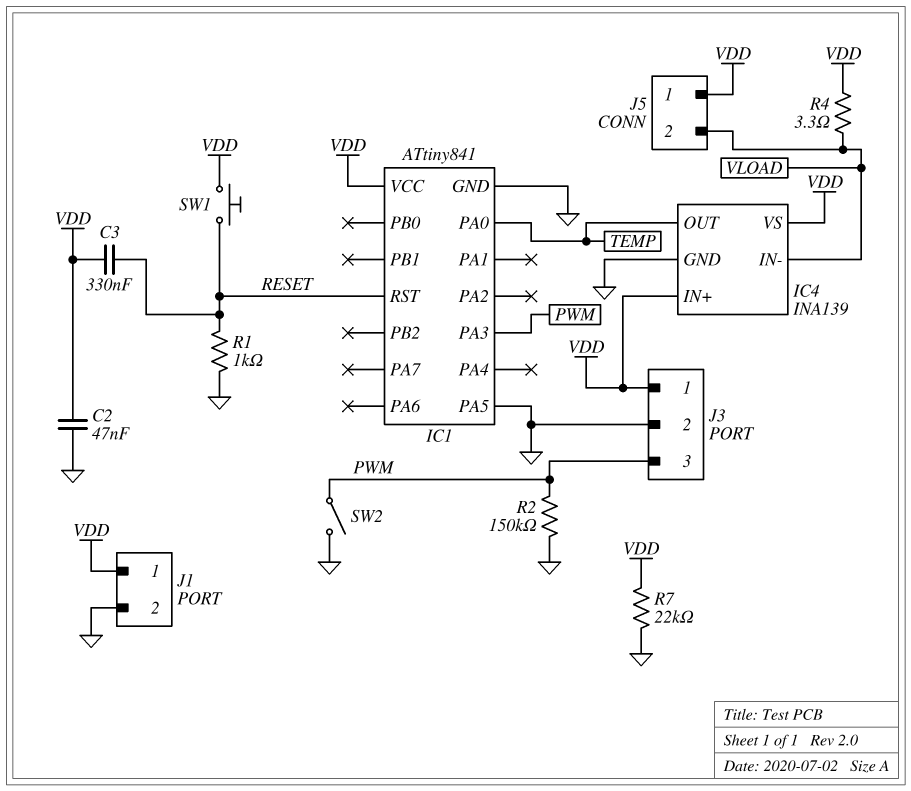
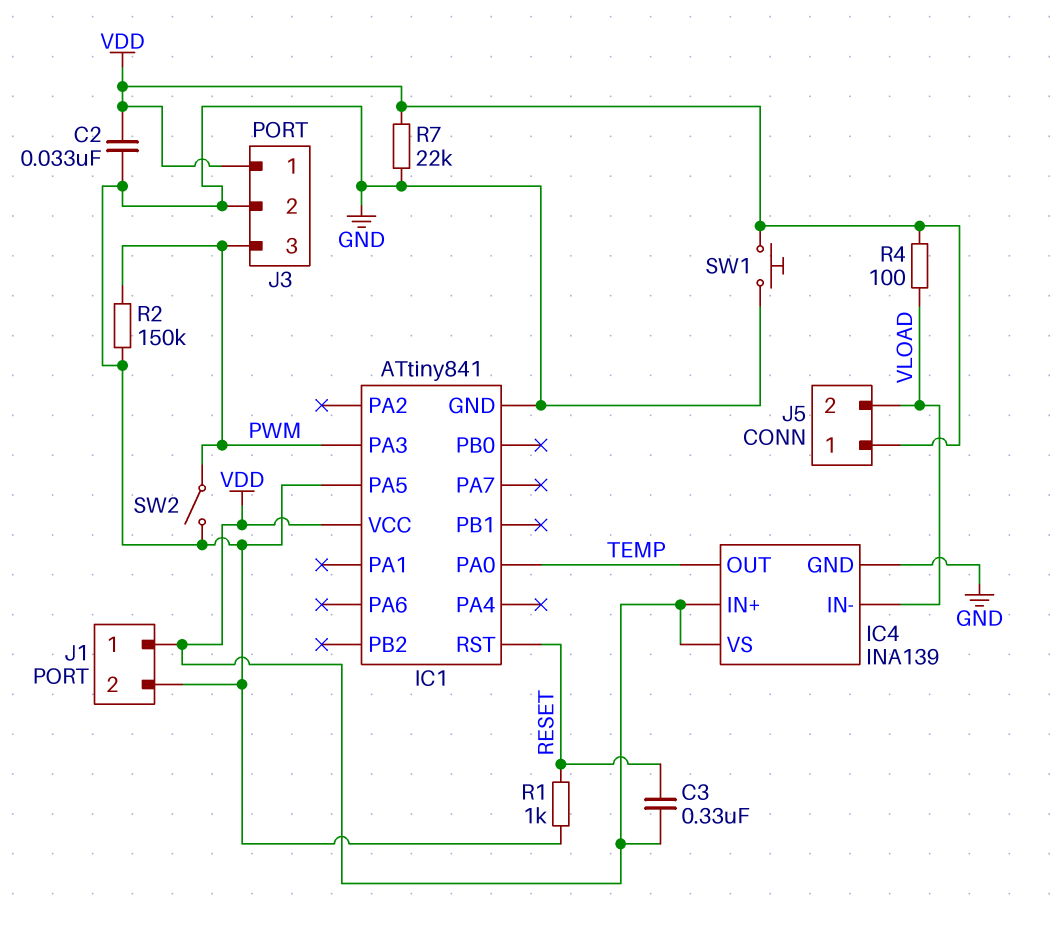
C2: 47nF (GND, VDD) -> 33nF (GND, VDD)
R4: 3.3 (VDD, VLOAD) -> 100 (VDD, VLOAD)
SW1: button (RESET, VDD) -> button (GND, VDD)

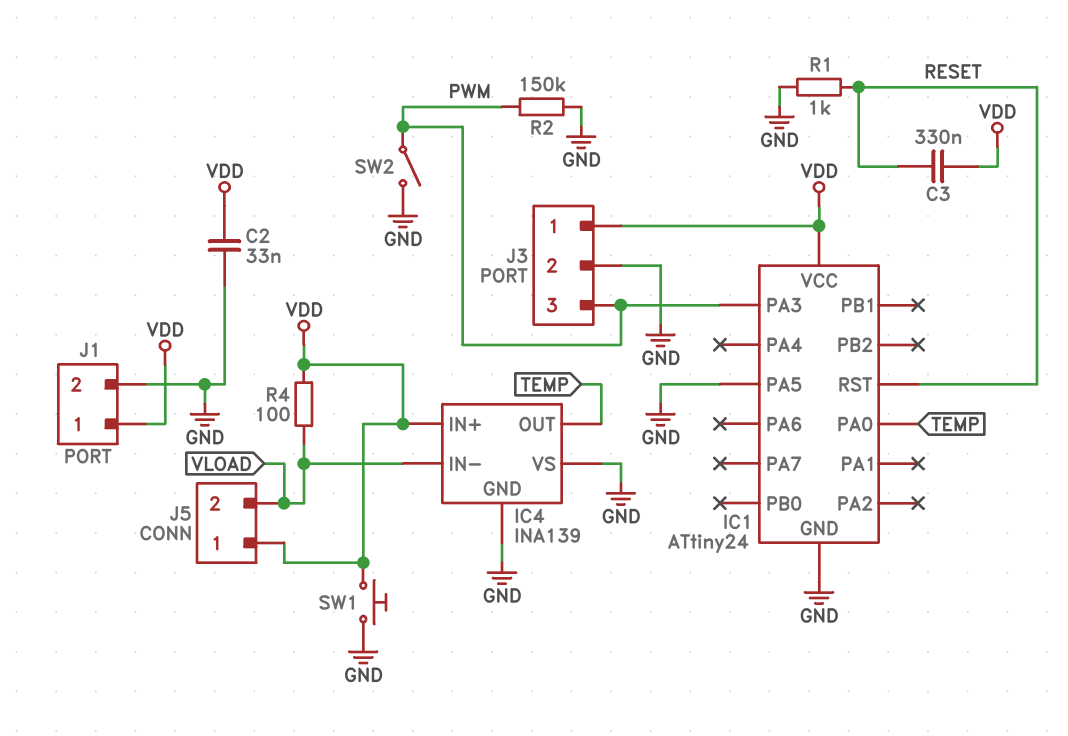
IC1: ATtiny841 -> ATtiny24
IC4 pin VS: VDD -> GND
R7: 22k (GND, VDD) -> none

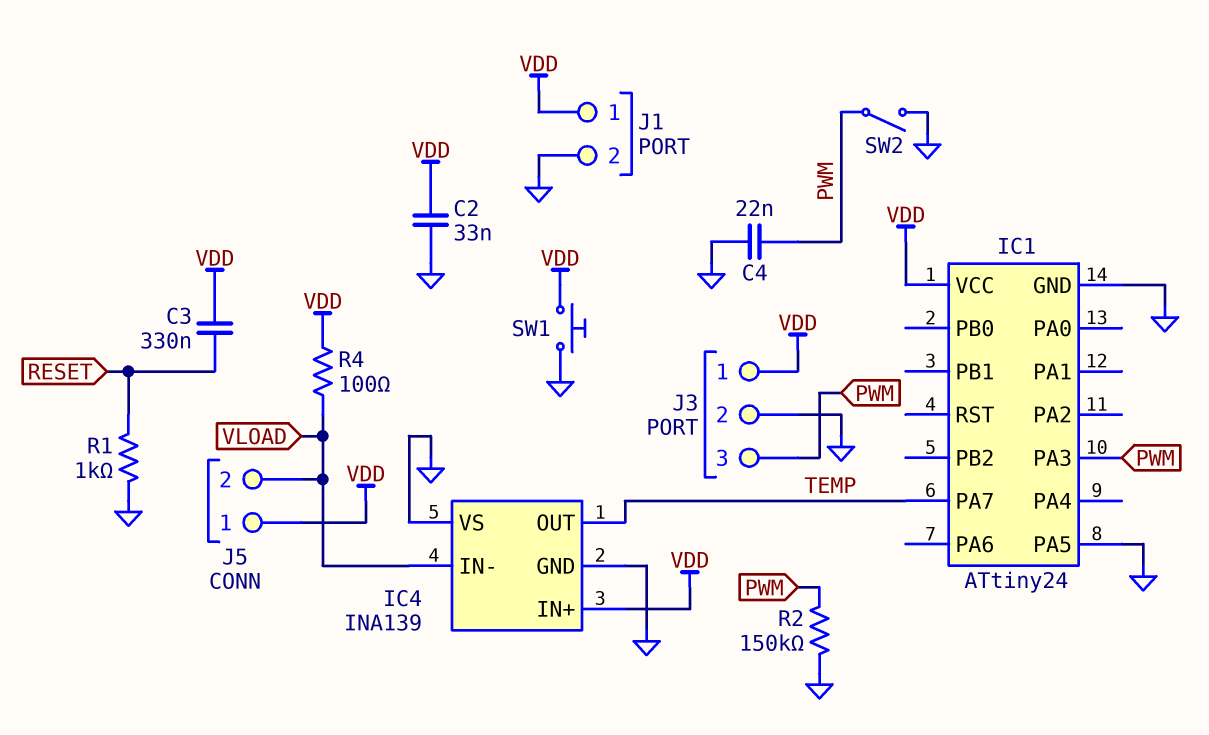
C4: none -> 22nF (GND, PWM)
IC1 pin PA0: TEMP -> none
IC1 pin PA7: none -> TEMP
IC1 pin RST: RESET -> none

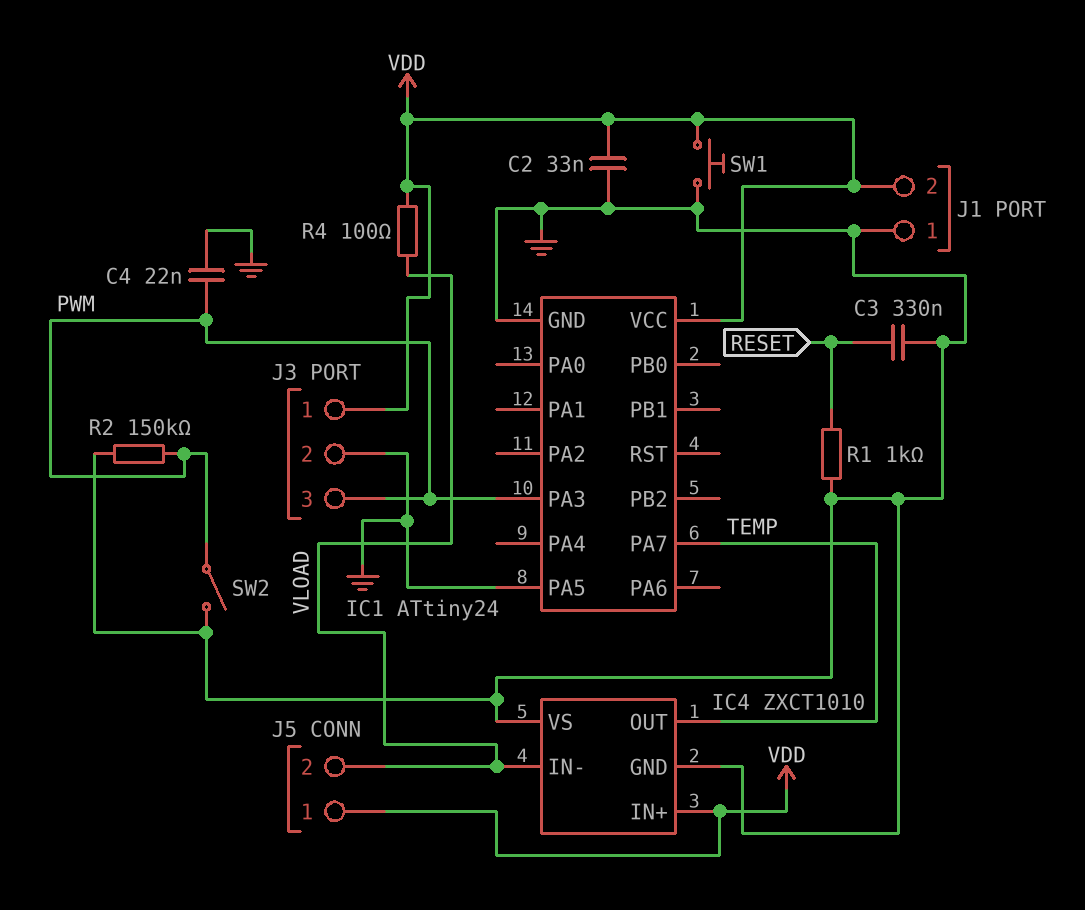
C3: 330nF (RESET, VDD) -> 330nF (GND, RESET)
IC4: INA139 -> ZXCT1010
J1 pin 1: VDD -> GND
J1 pin 2: GND -> VDD

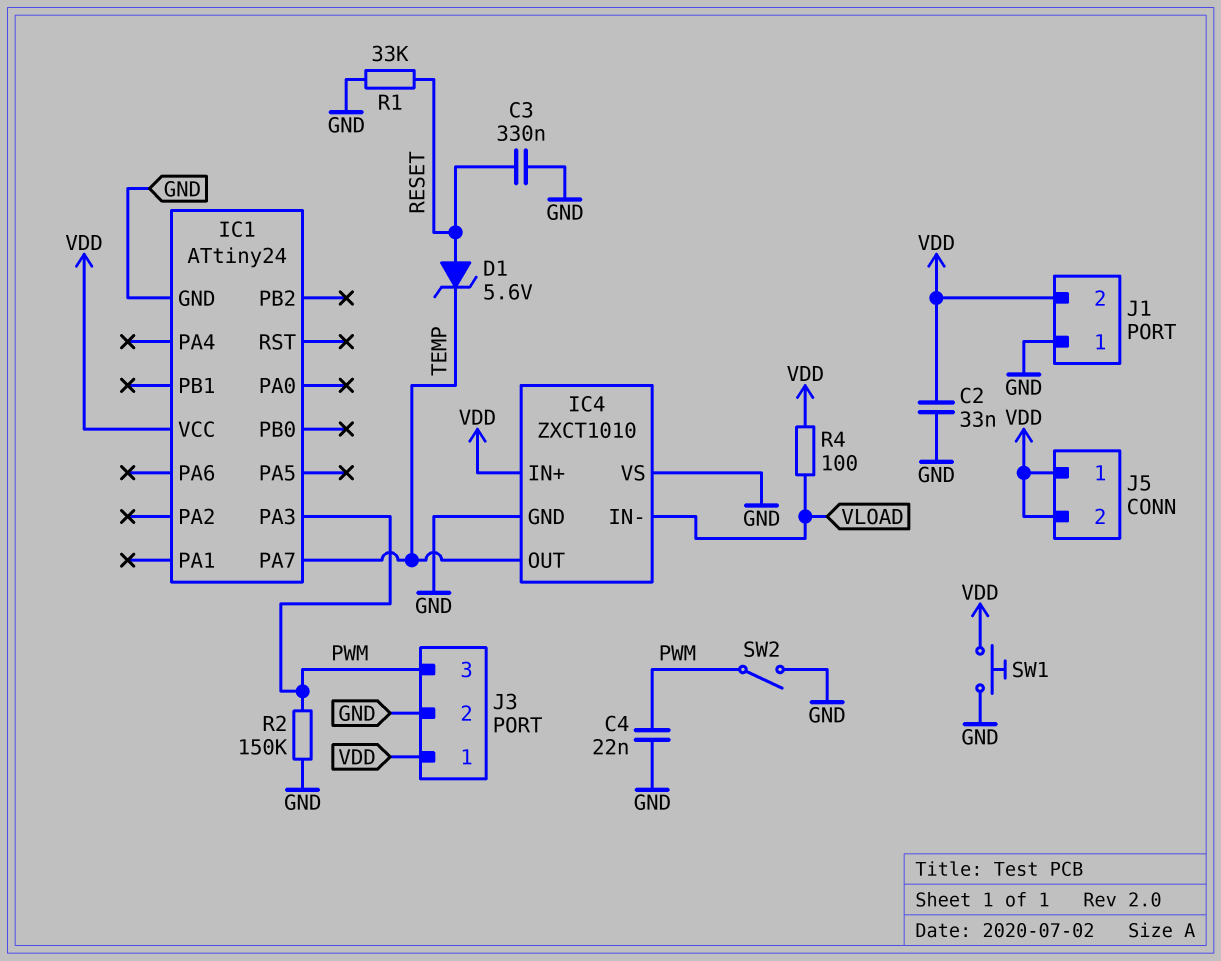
D1: none -> zener 5.6V (A RESET, K TEMP)
IC1 pin PA5: GND -> none
J5 pin 2: VLOAD -> VDD
R1: 1k (GND, RESET) -> 33k (GND, RESET)

